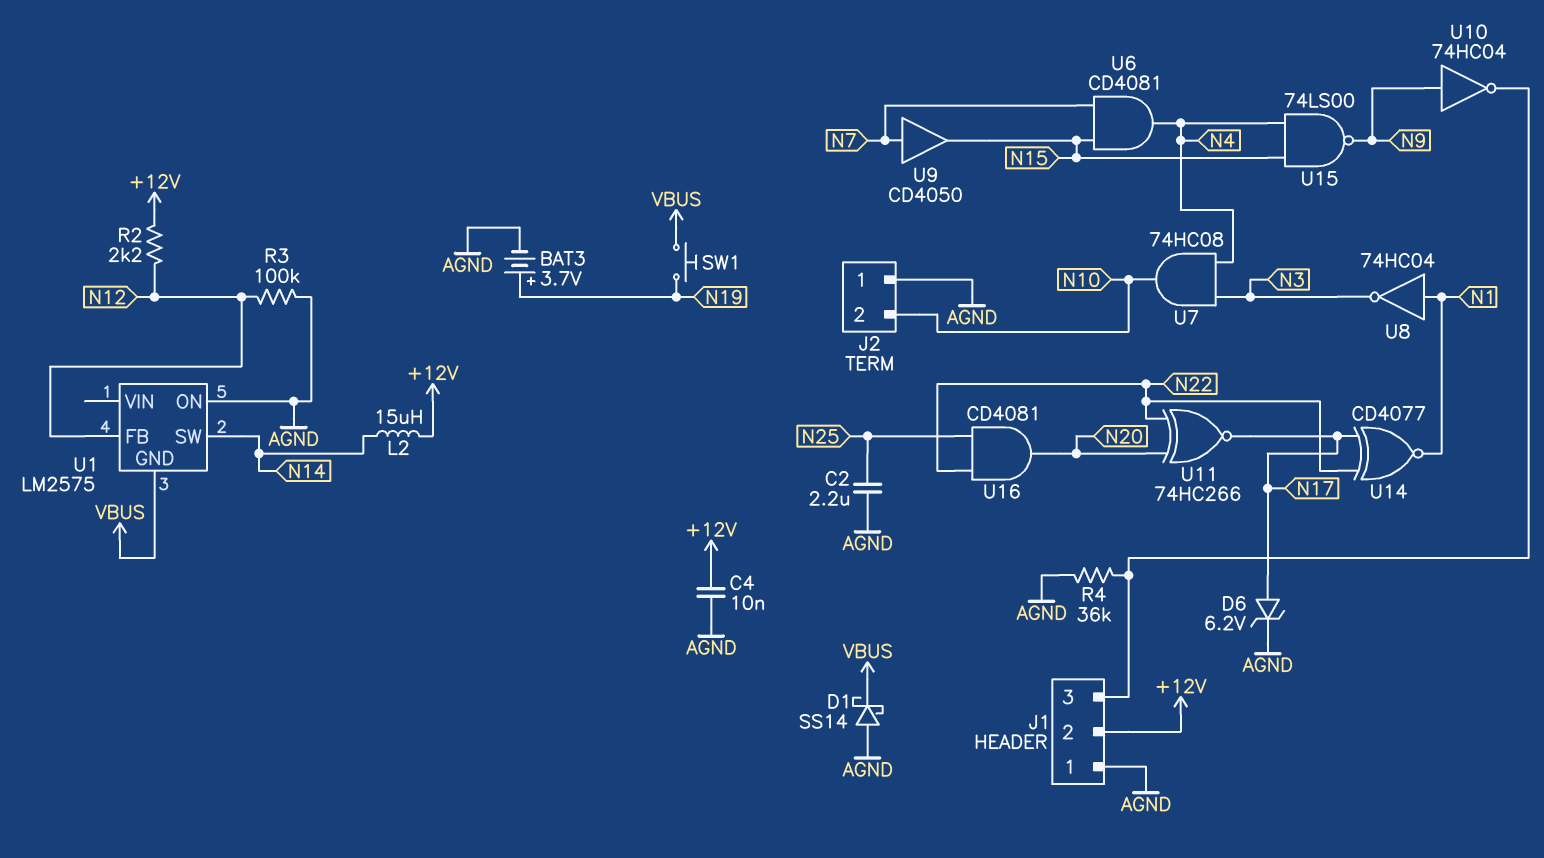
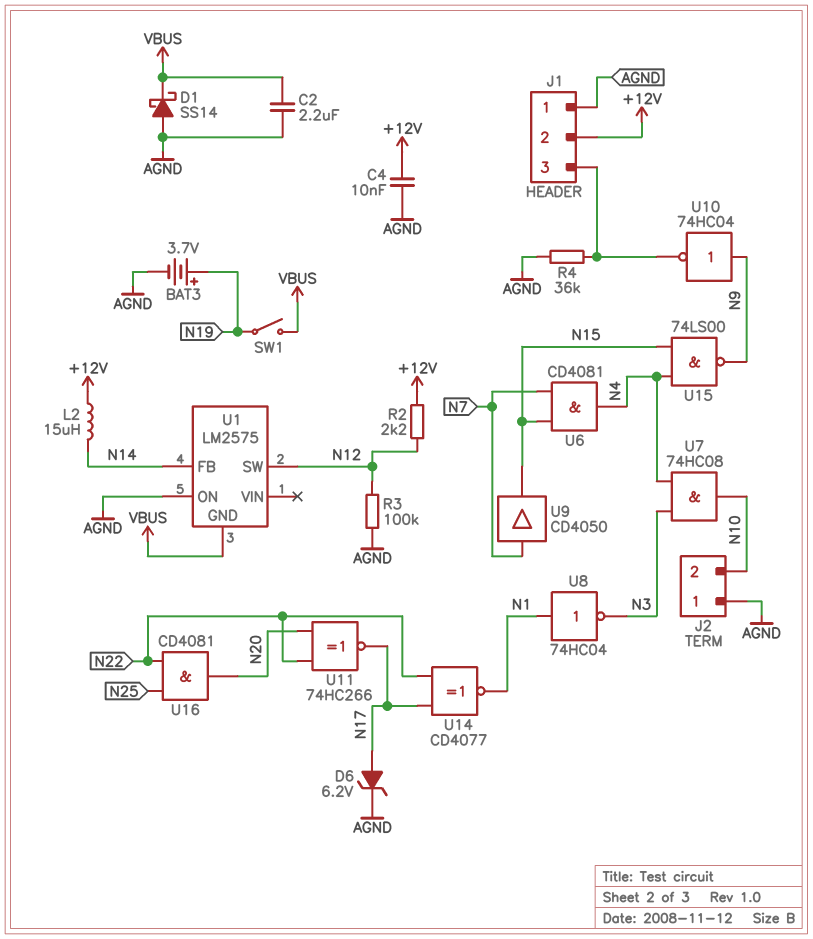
C2: 2.2uF (AGND, N25) -> 2.2uF (AGND, VBUS)
SW1: button (N19, VBUS) -> switch (N19, VBUS)
U1 pin FB: N12 -> N14
U1 pin SW: N14 -> N12

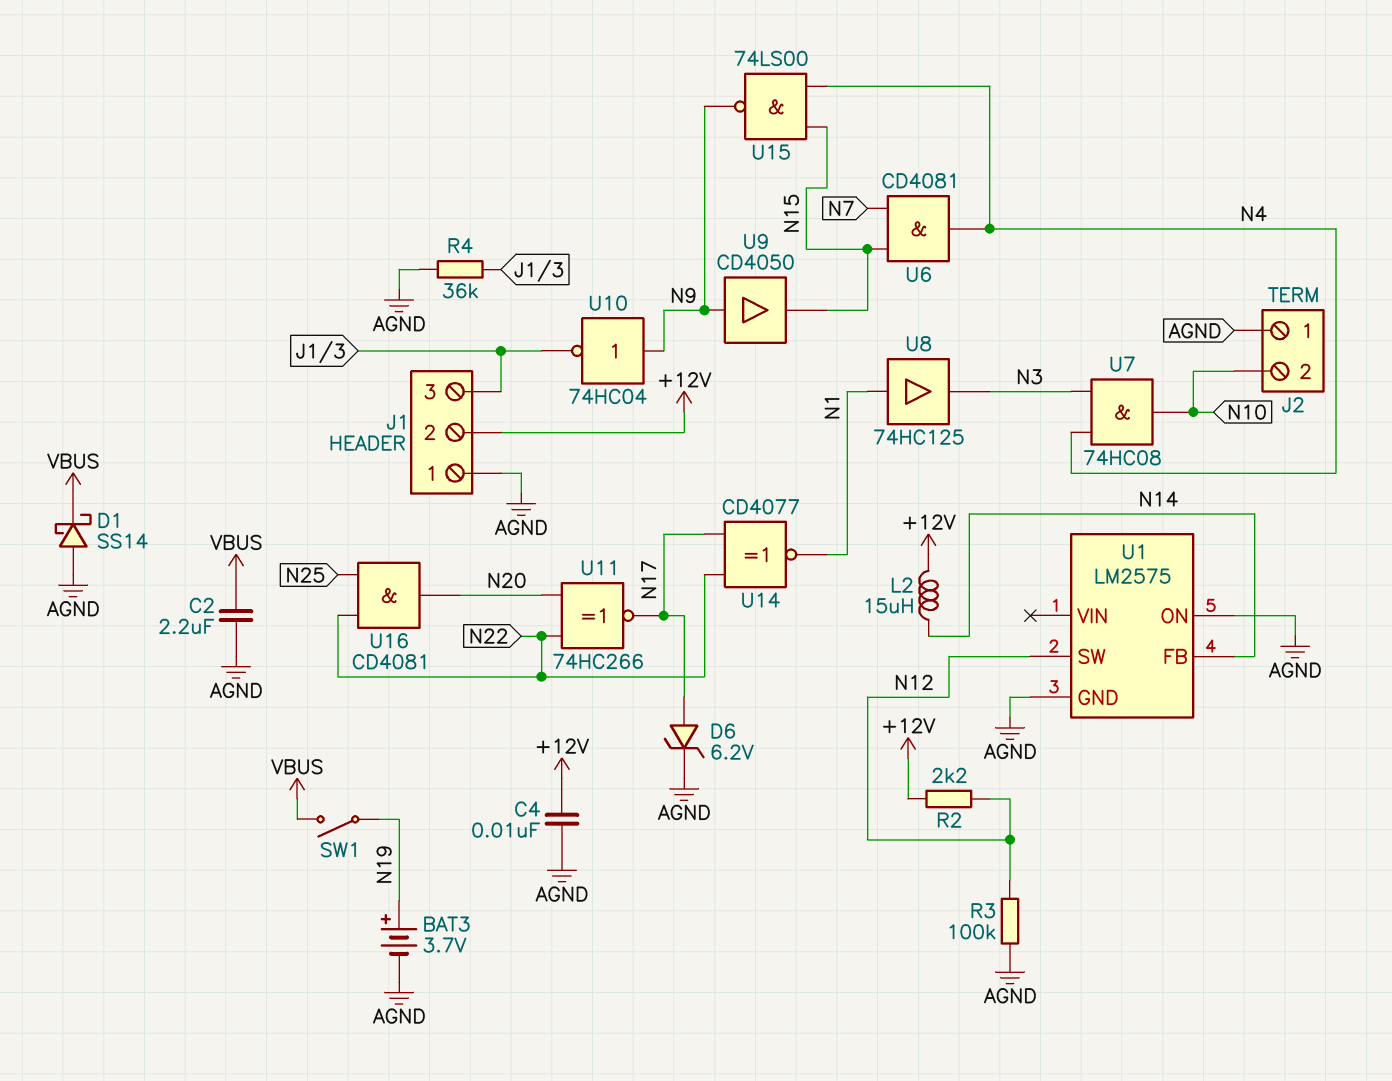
U1 pin GND: VBUS -> AGND
U8: NOT 74HC04 (in N1, out N3) -> buffer 74HC125 (in N1, out N3)
U9: buffer CD4050 (in N7, out N15) -> buffer CD4050 (in N9, out N15)

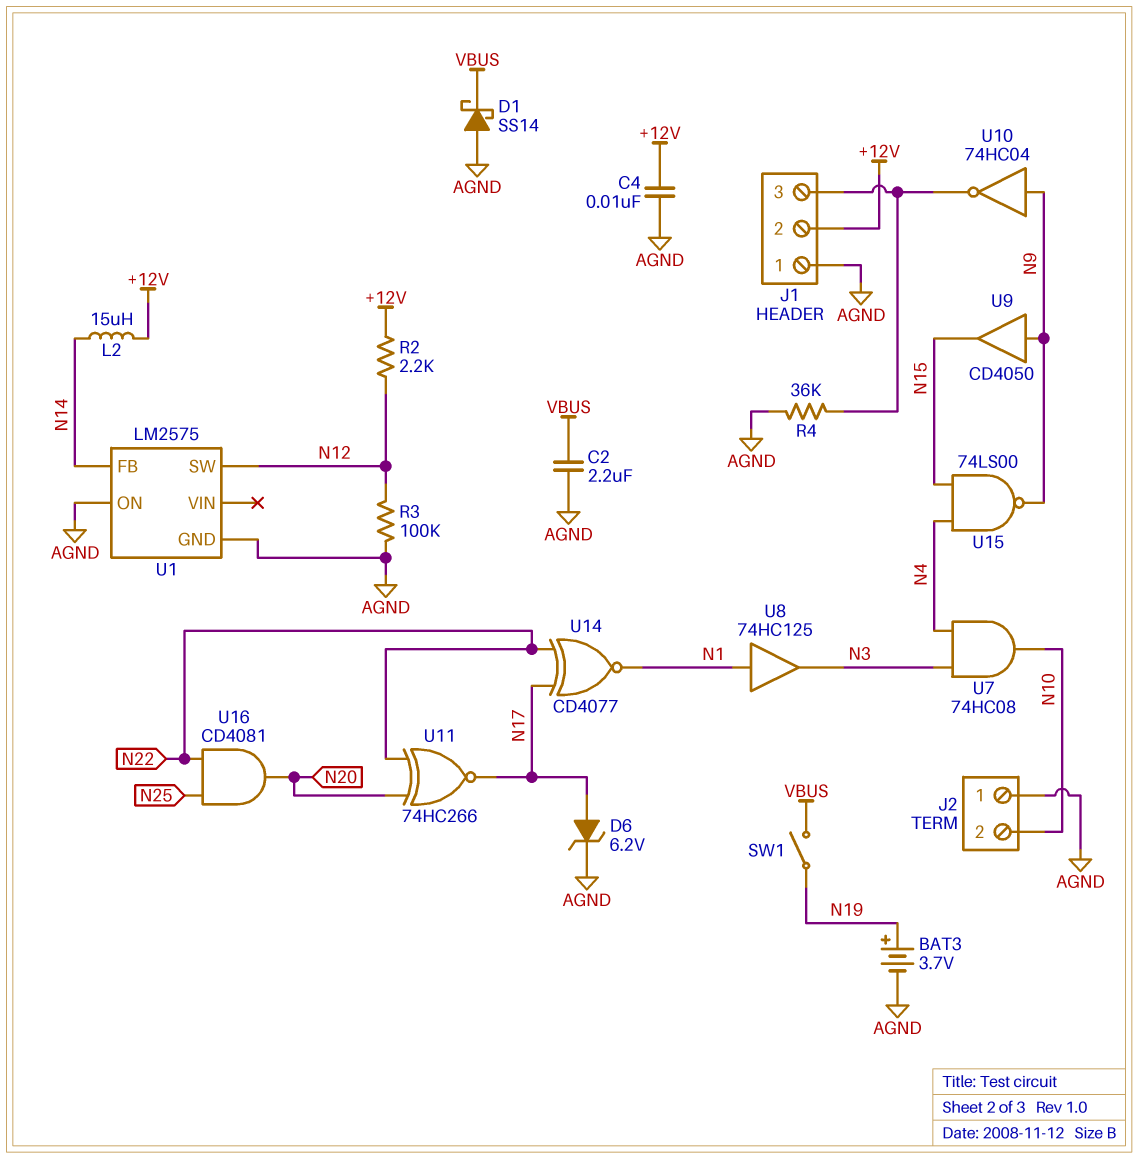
U6: AND CD4081 (in N7, in N15, out N4) -> none

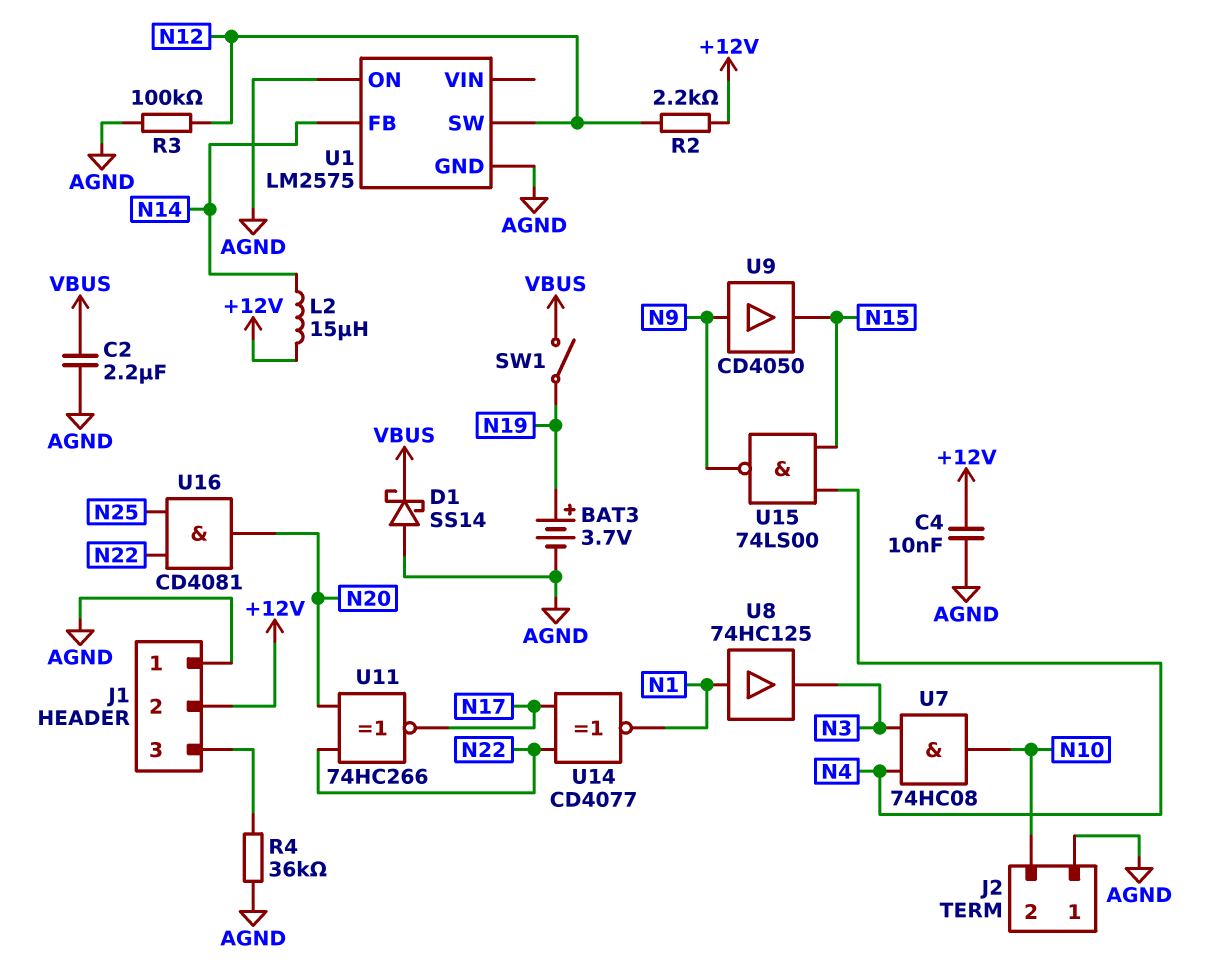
D6: zener 6.2V (A N17, K AGND) -> none
U10: NOT 74HC04 (in N9, out J1/3) -> none

